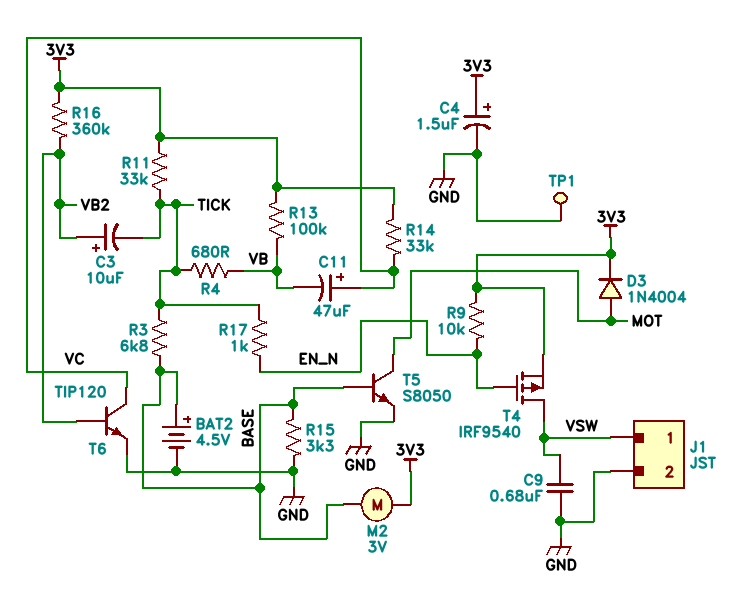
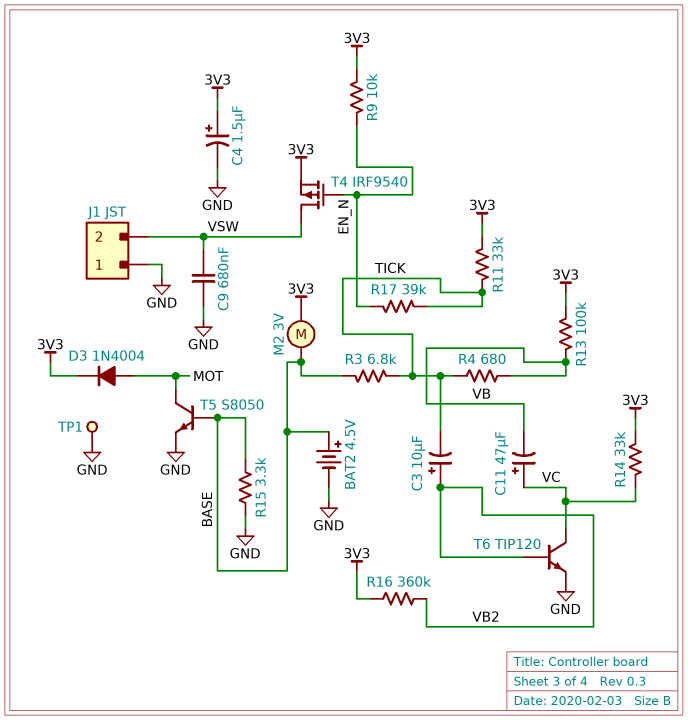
J1 pin 1: VSW -> GND
J1 pin 2: GND -> VSW
R17: 1k (EN_N, TICK) -> 39k (EN_N, TICK)

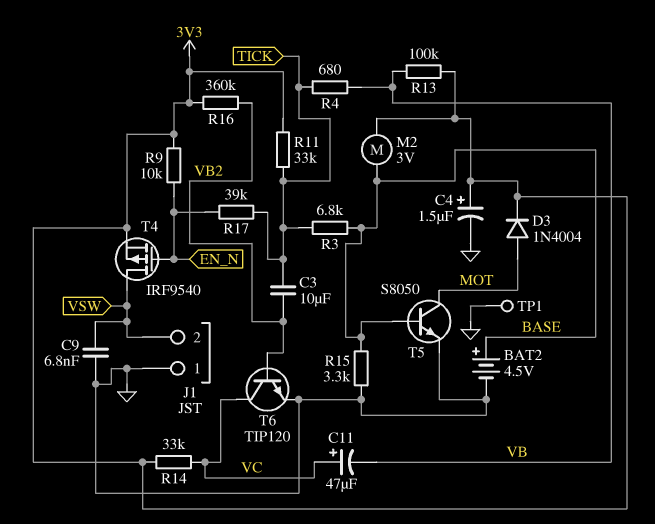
C3: 10uF (plus VB2, minus TICK) -> 10uF (TICK, VB2)
C9: 680nF (GND, VSW) -> 6.8nF (GND, VSW)

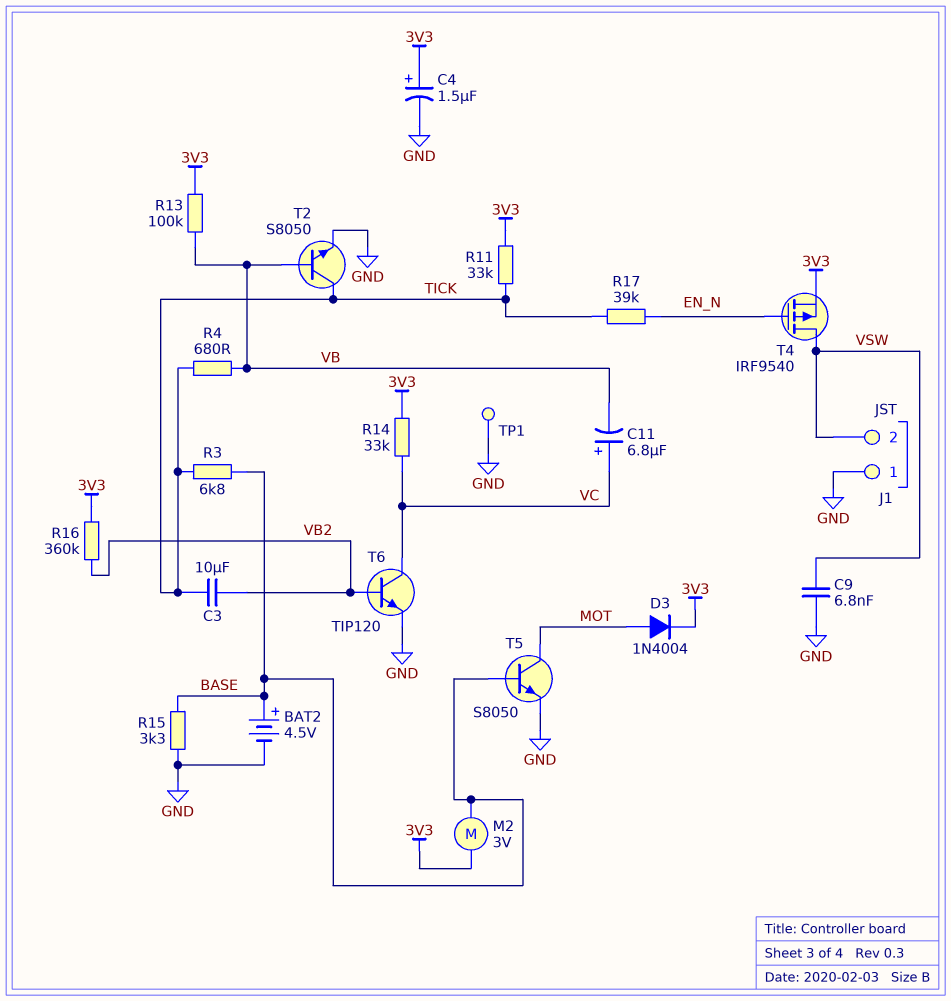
C11: 47uF (plus VC, minus VB) -> 6.8uF (plus VC, minus VB)
R9: 10k (3V3, EN_N) -> none
T2: none -> NPN S8050 (B VB, C TICK, E GND)

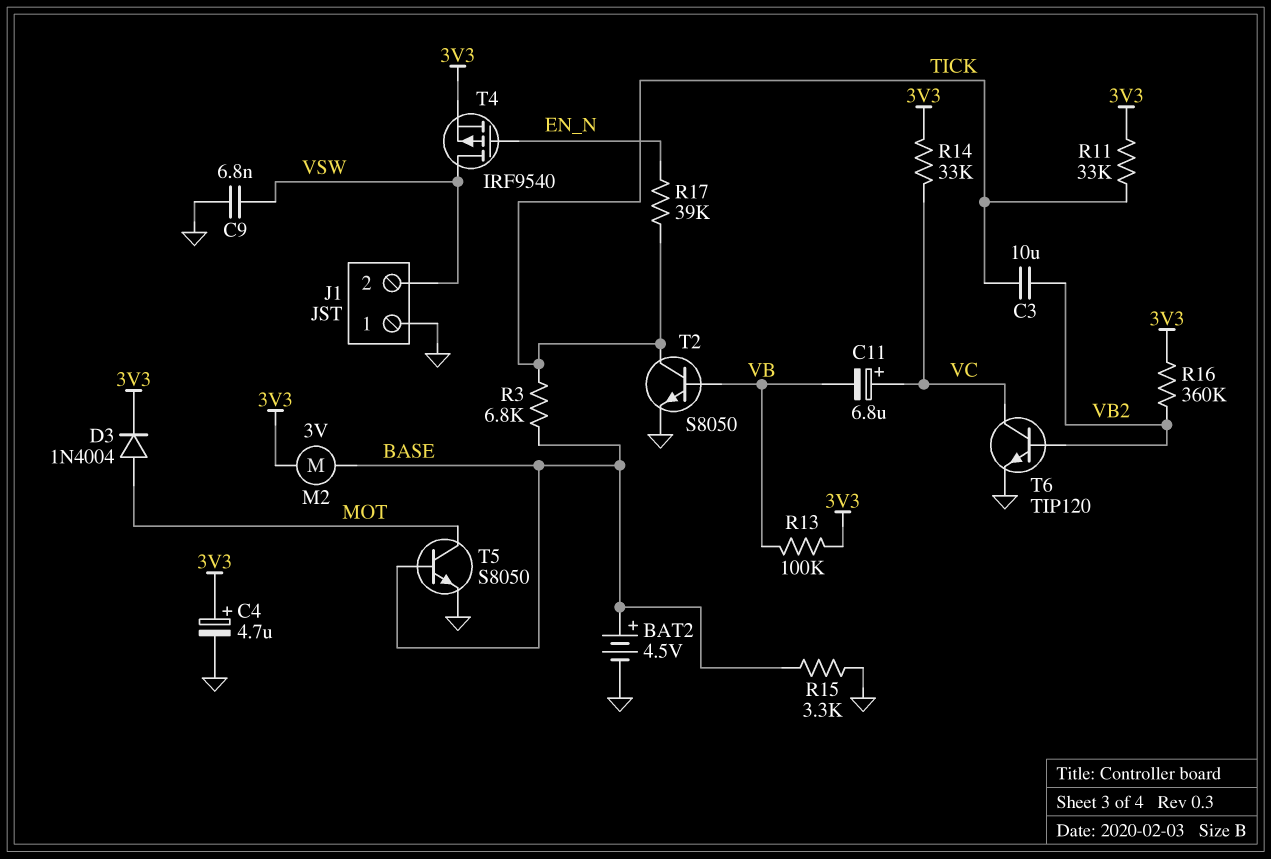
C4: 1.5uF (plus 3V3, minus GND) -> 4.7uF (plus 3V3, minus GND)
R4: 680 (TICK, VB) -> none
TP1: test point (GND) -> none

